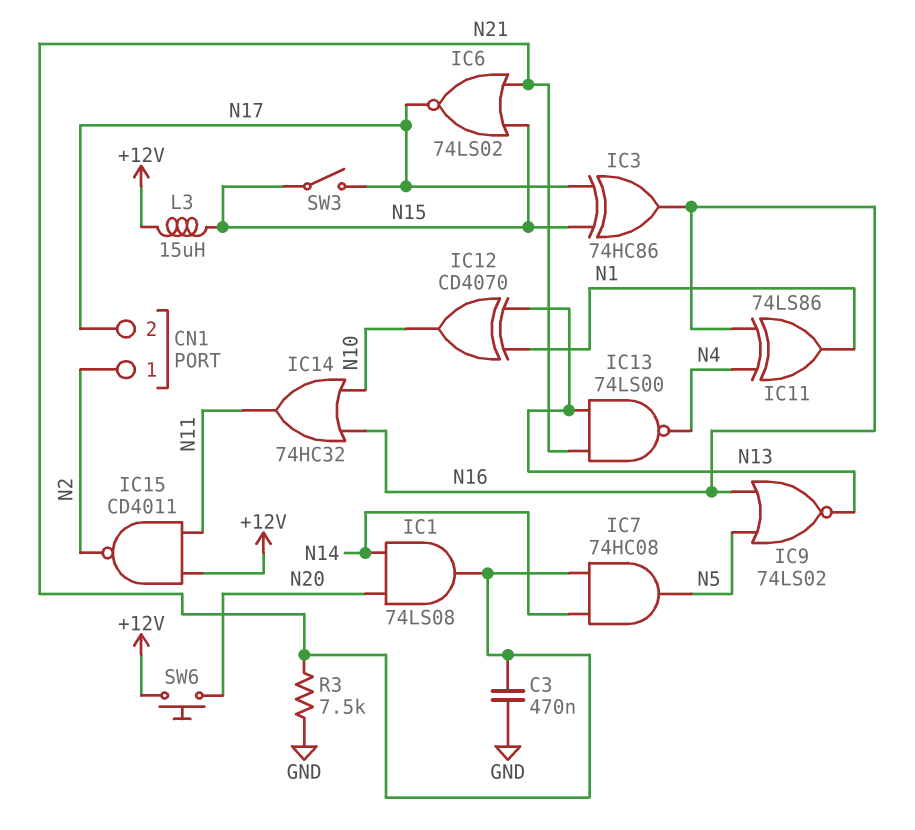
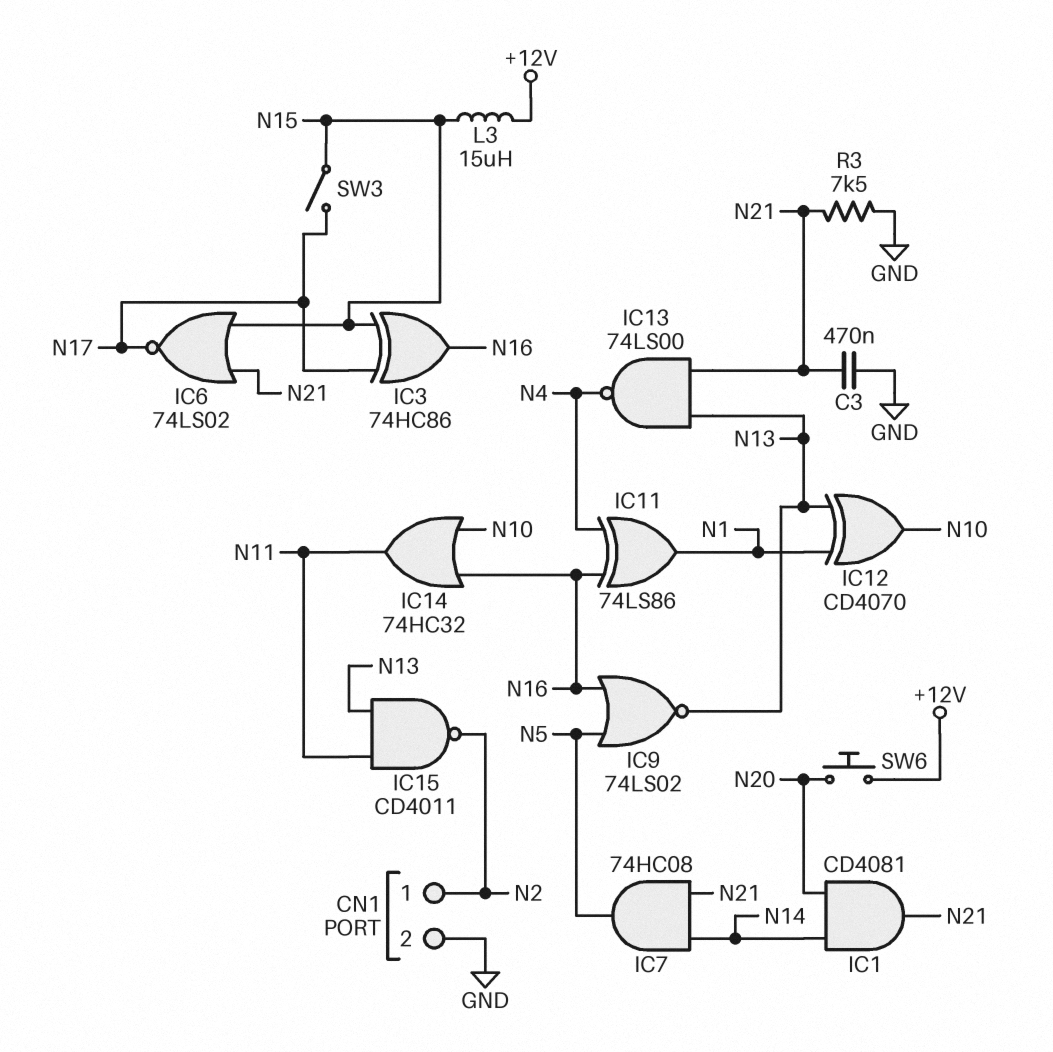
CN1 pin 2: N17 -> GND
IC1: AND 74LS08 (in N14, in N20, out N21) -> AND CD4081 (in N14, in N20, out N21)
IC15: NAND CD4011 (in +12V, in N11, out N2) -> NAND CD4011 (in N11, in N13, out N2)

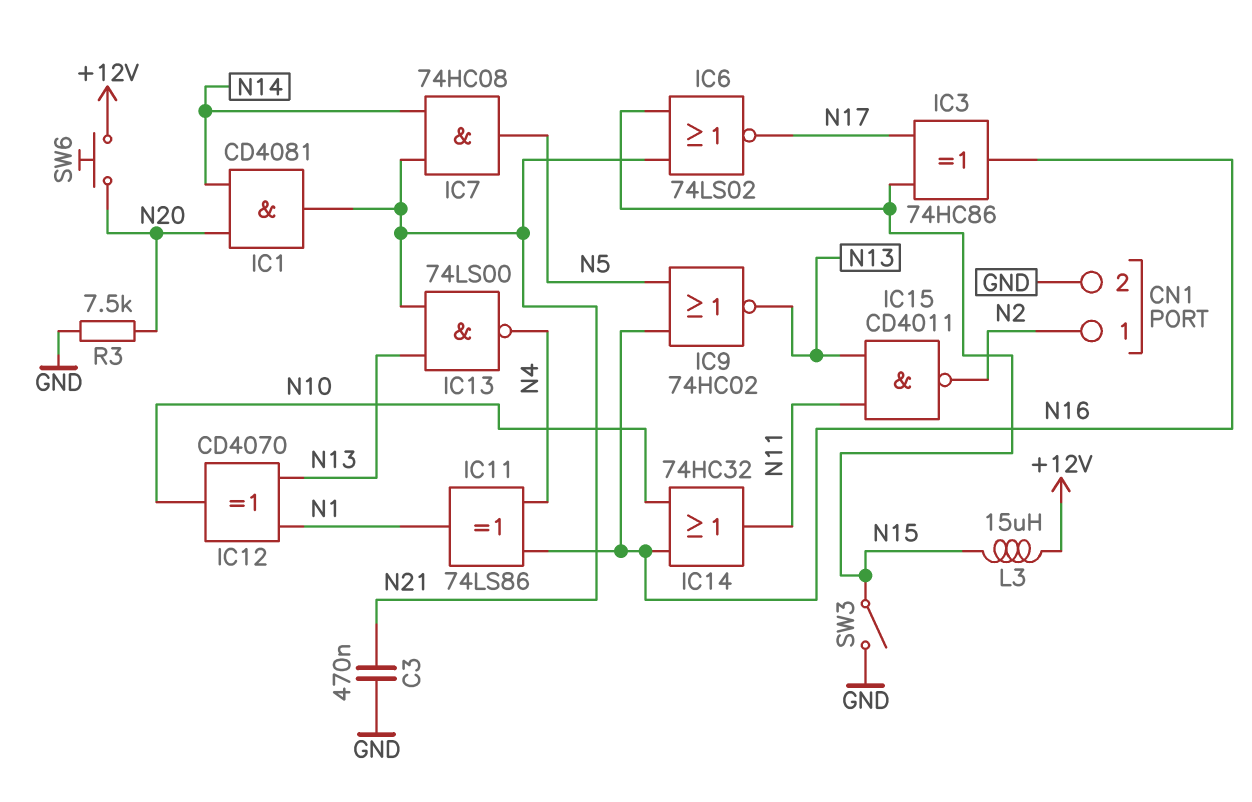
IC9: NOR 74LS02 (in N5, in N16, out N13) -> NOR 74HC02 (in N5, in N16, out N13)
R3: 7.5k (GND, N21) -> 7.5k (GND, N20)
SW3: switch (N15, N17) -> switch (GND, N15)

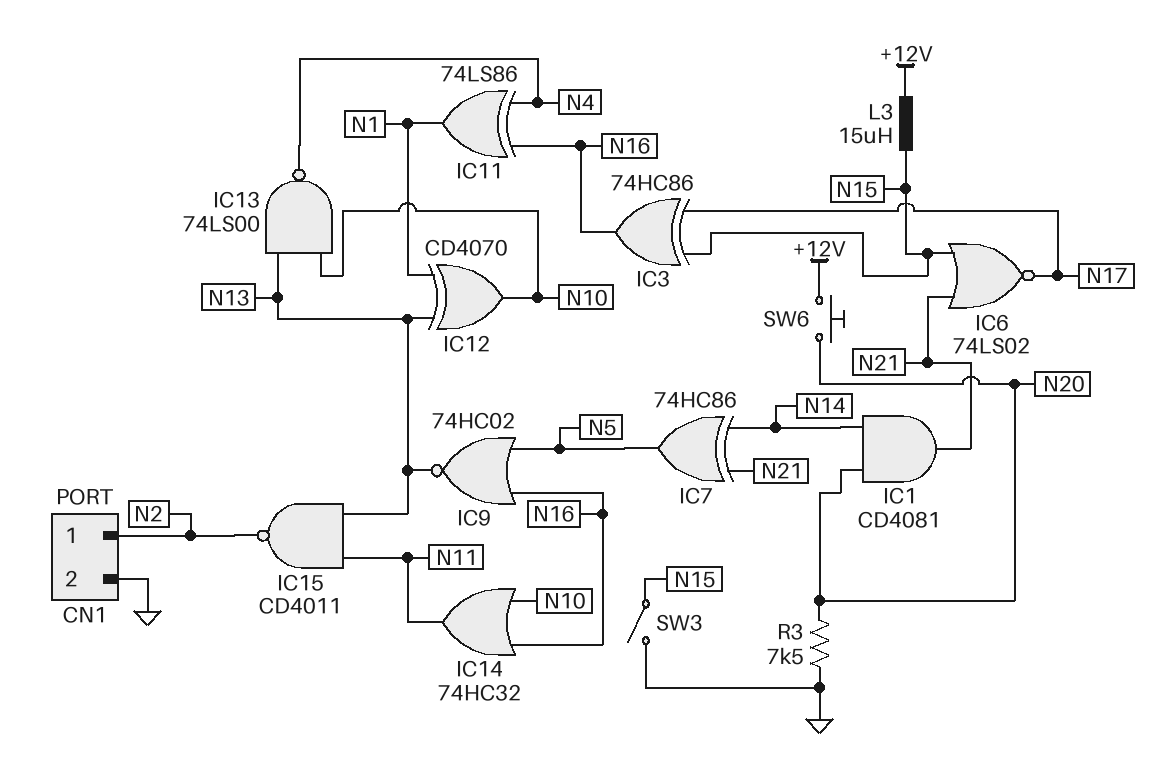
C3: 470nF (GND, N21) -> none
IC7: AND 74HC08 (in N14, in N21, out N5) -> XOR 74HC86 (in N14, in N21, out N5)
IC13: NAND 74LS00 (in N13, in N21, out N4) -> NAND 74LS00 (in N10, in N13, out N4)

